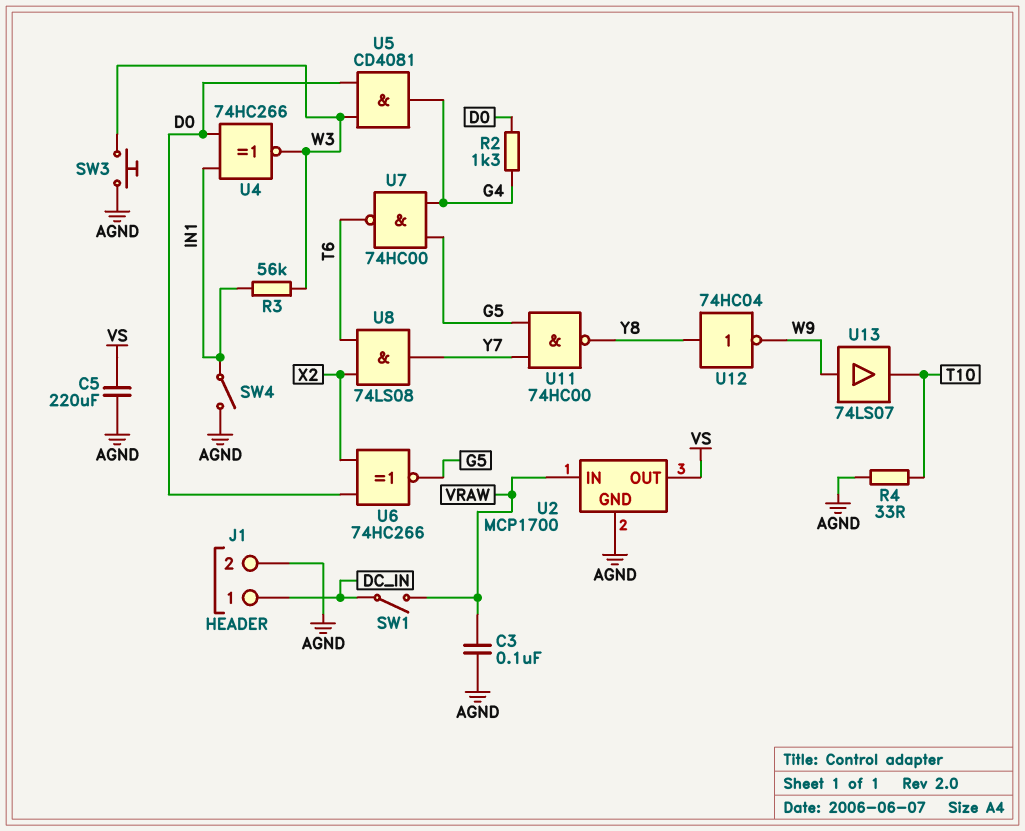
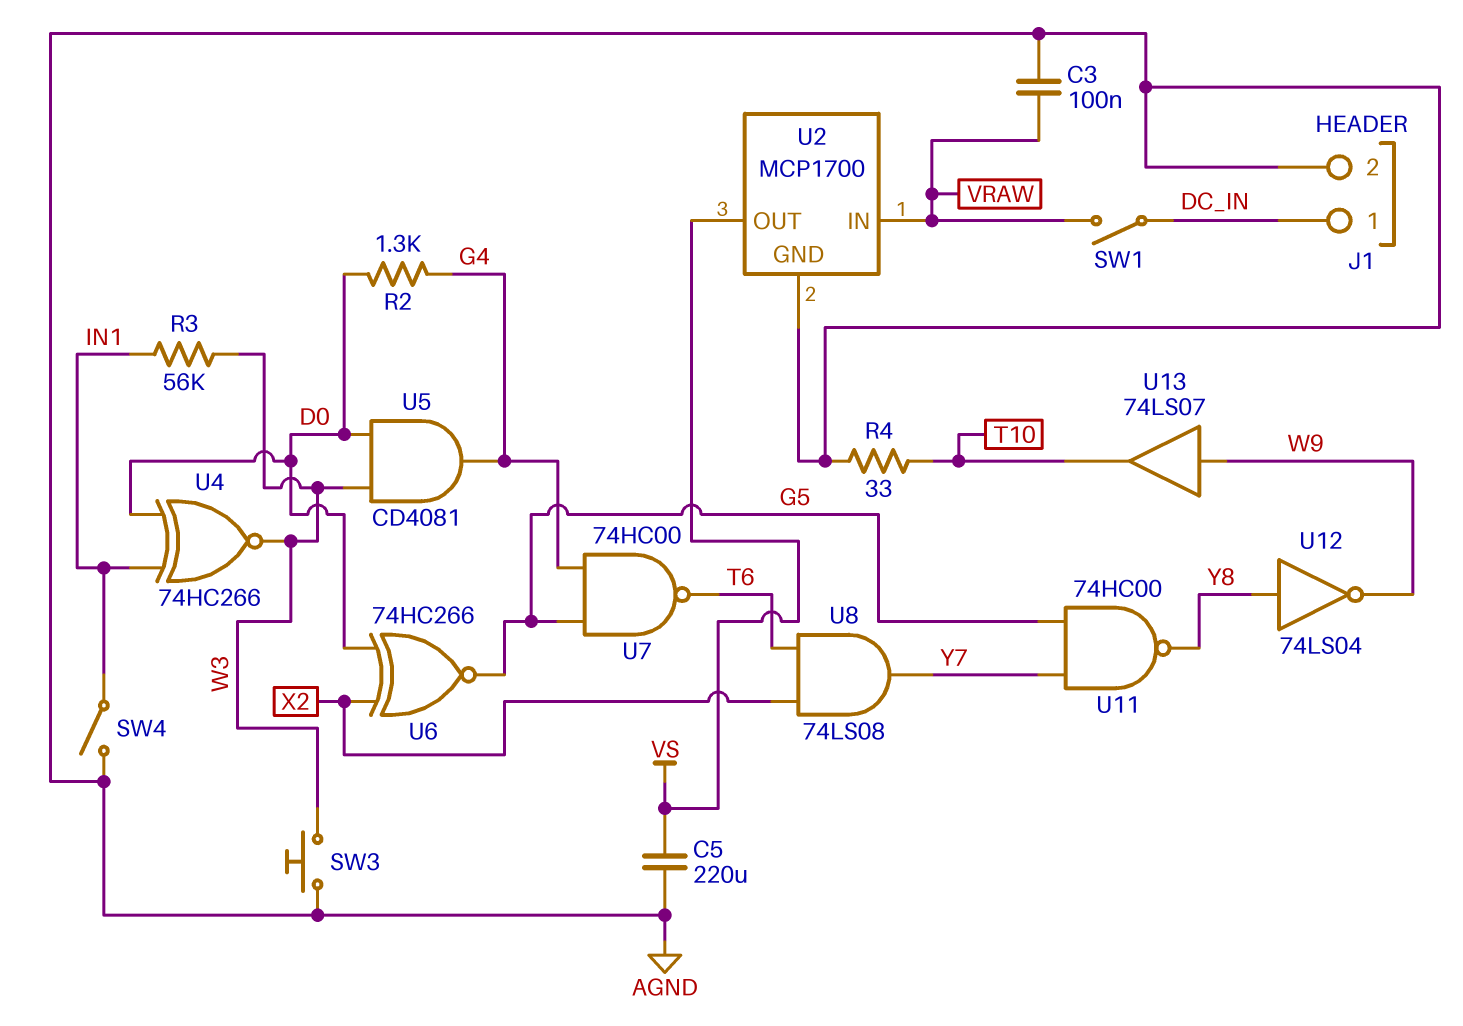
U12: NOT 74HC04 (in Y8, out W9) -> NOT 74LS04 (in Y8, out W9)

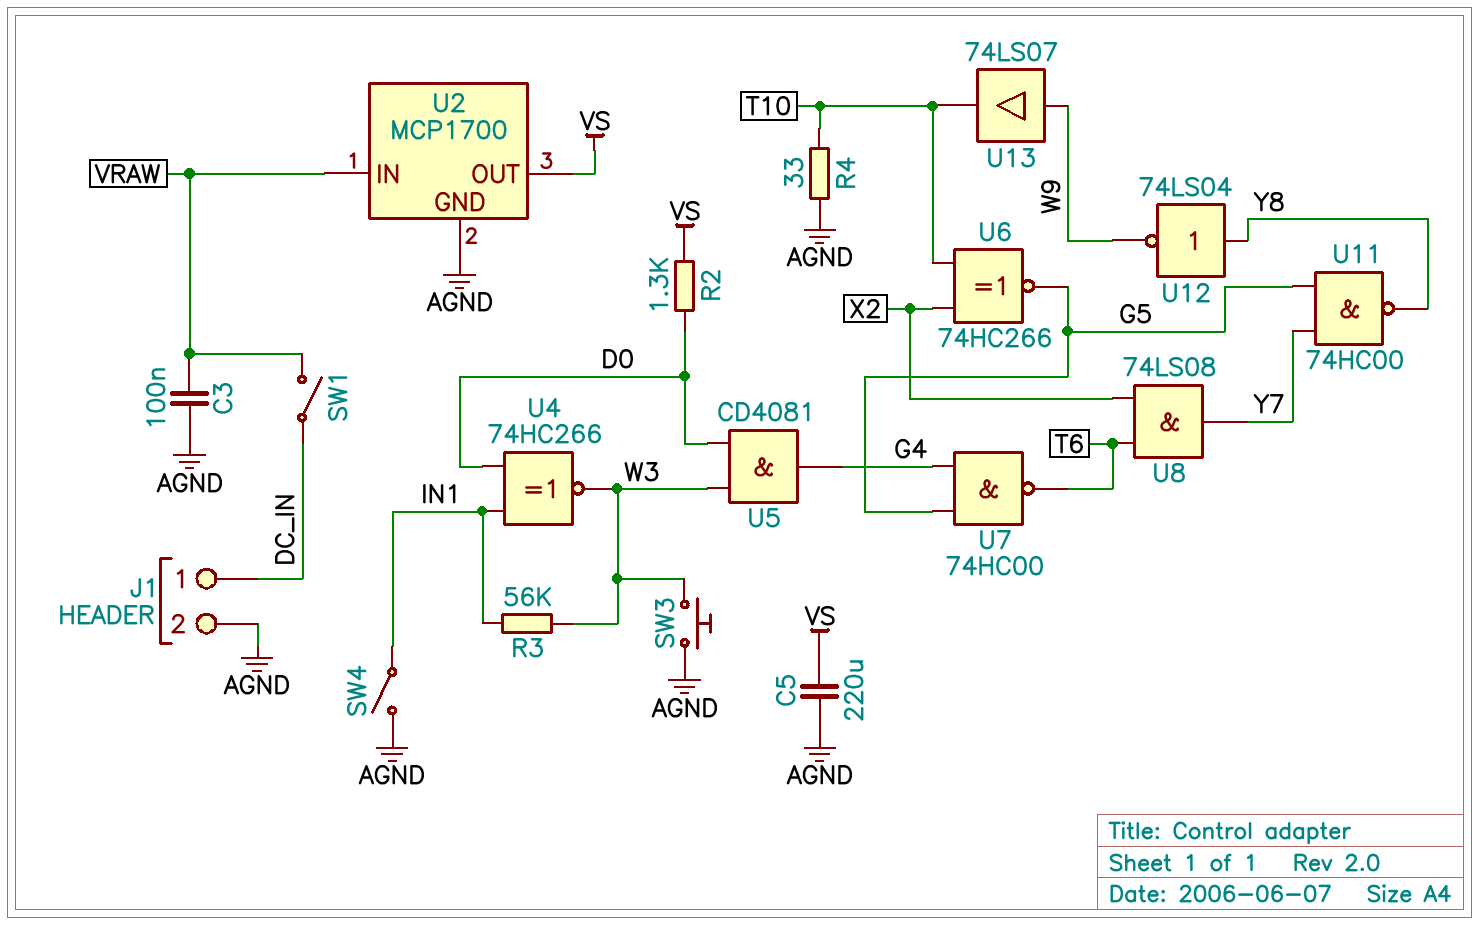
R2: 1.3k (D0, G4) -> 1.3k (D0, VS)
U6: XNOR 74HC266 (in D0, in X2, out G5) -> XNOR 74HC266 (in T10, in X2, out G5)

